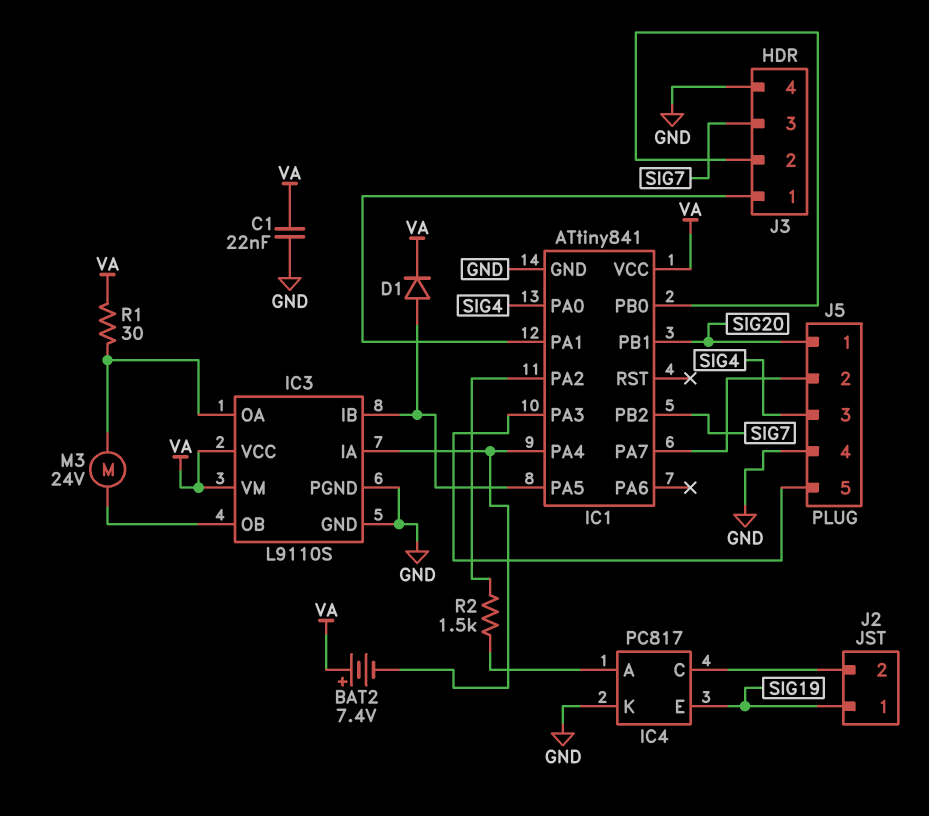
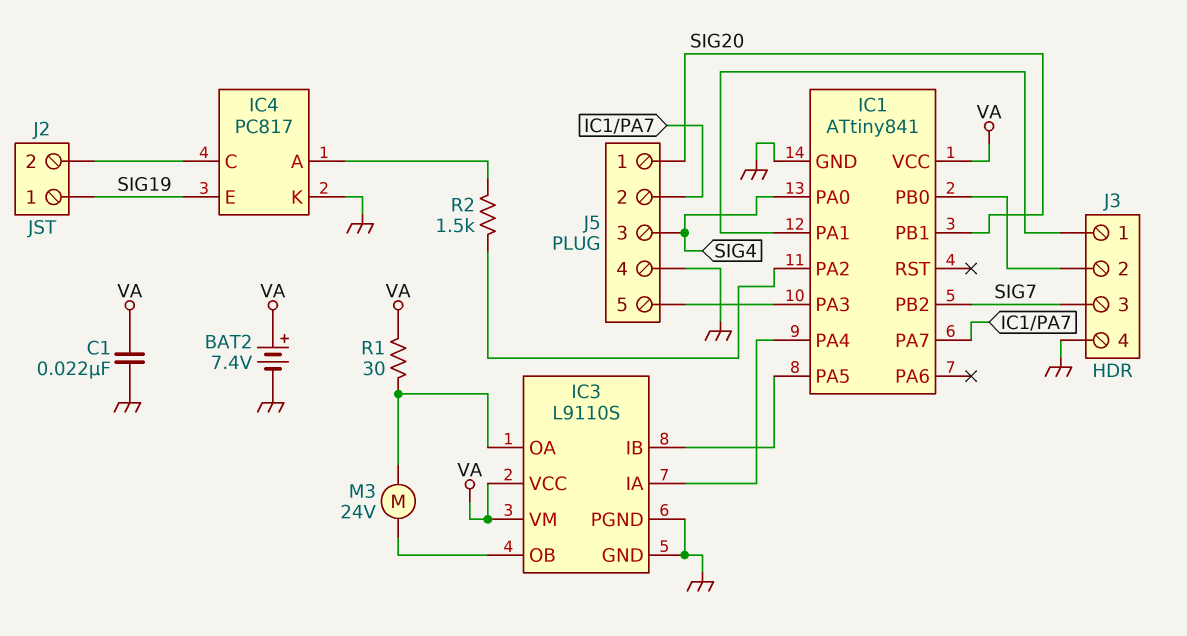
BAT2: 7.4V (plus VA, minus IC1/PA4) -> 7.4V (plus VA, minus GND)
D1: diode (A IC1/PA5, K VA) -> none

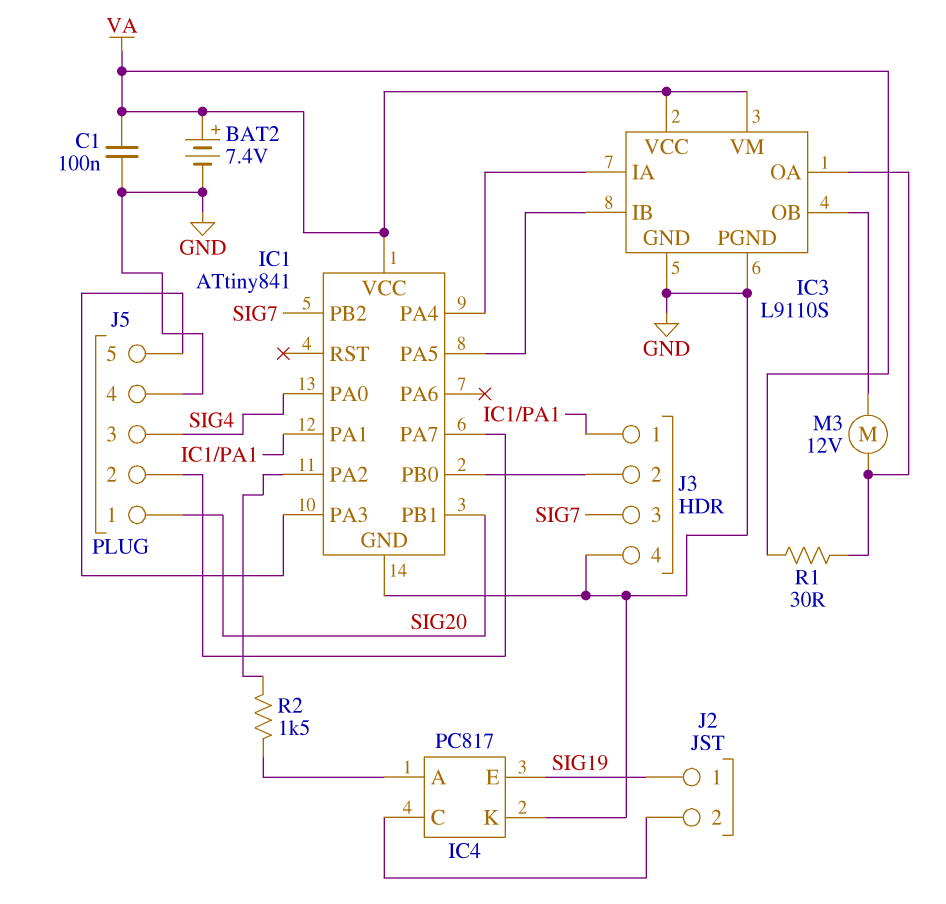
C1: 22nF (GND, VA) -> 100nF (GND, VA)
M3: motor 24V (IC3/OA, IC3/OB) -> motor 12V (IC3/OA, IC3/OB)

